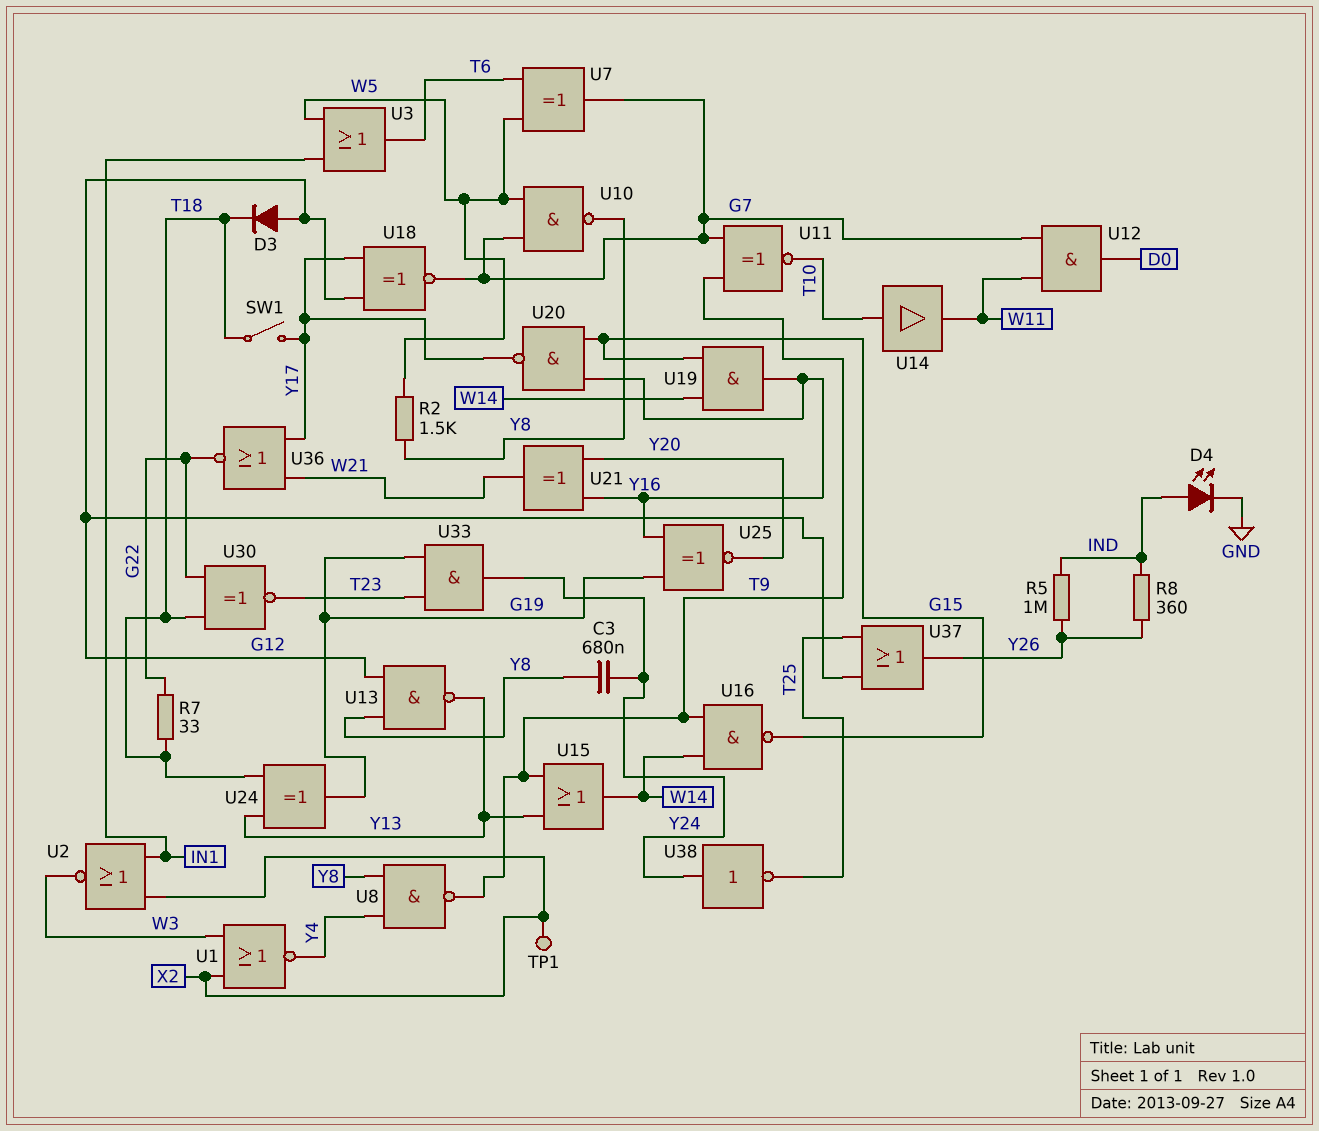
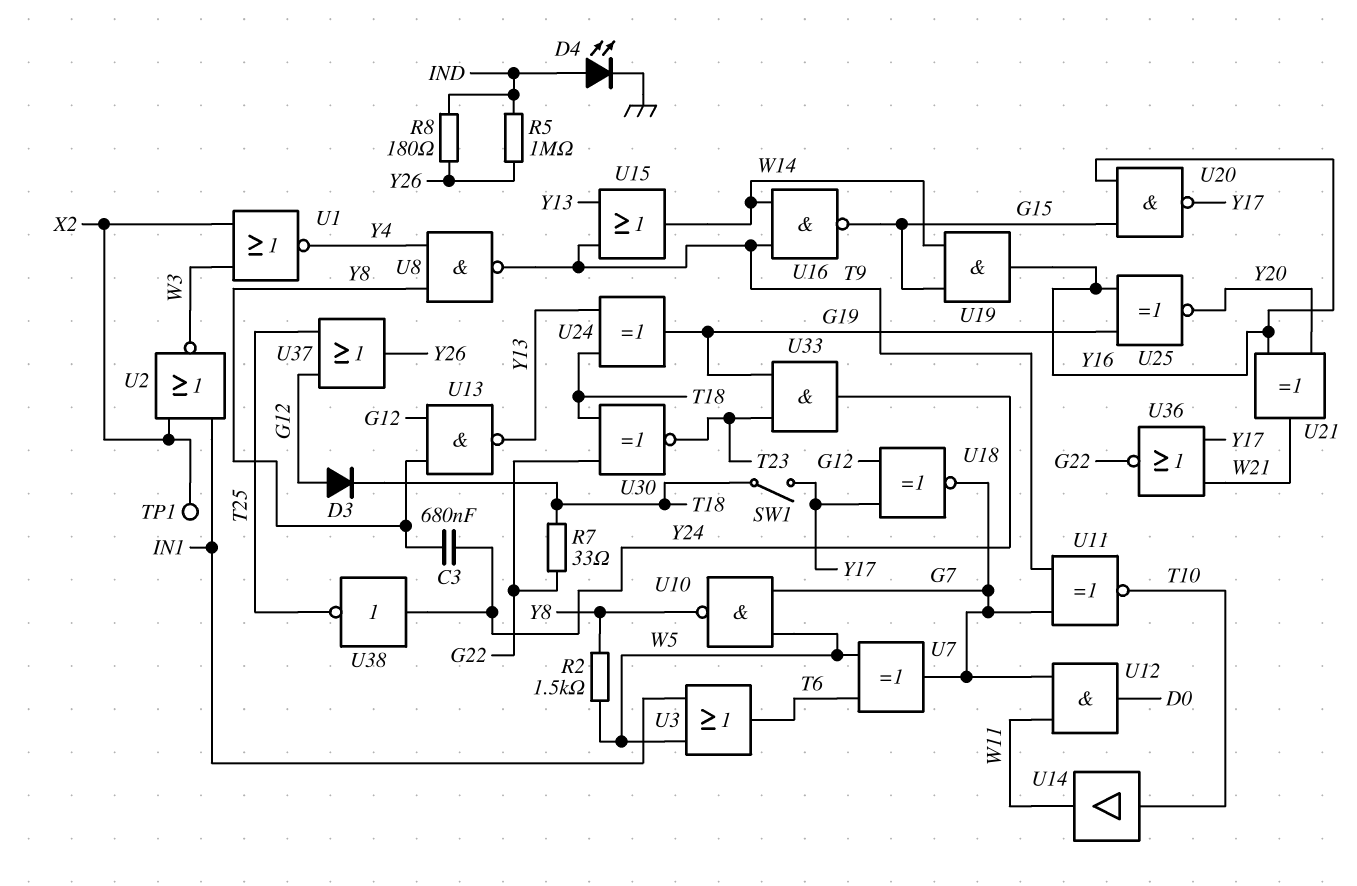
R8: 360 (IND, Y26) -> 180 (IND, Y26)

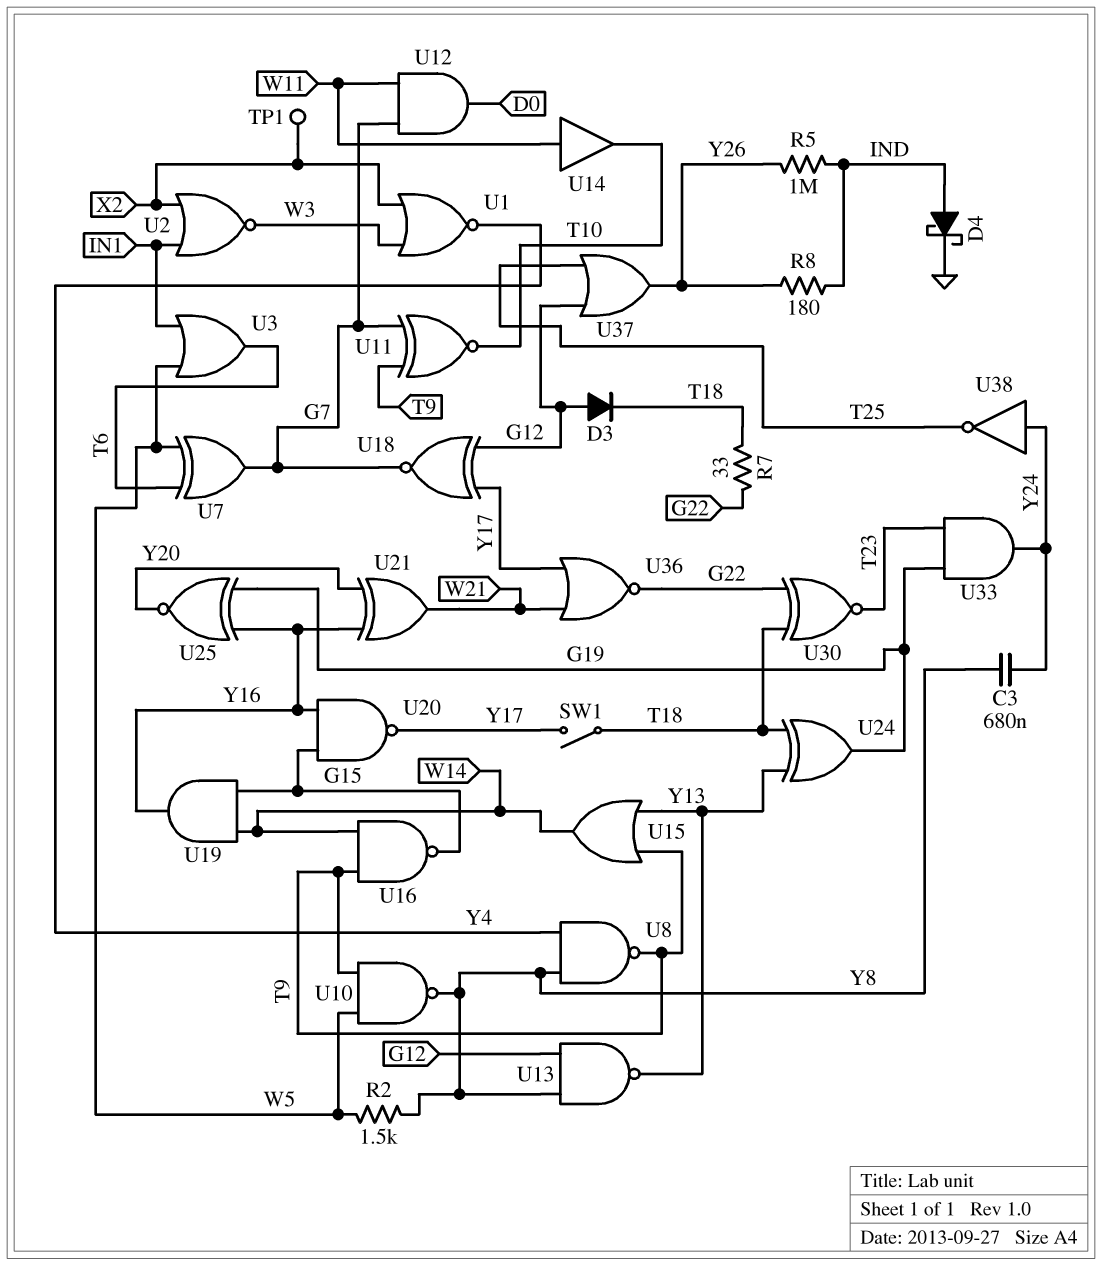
D4: LED (A IND, K GND) -> schottky (A IND, K GND)
U10: NAND (in G7, in W5, out Y8) -> NAND (in T9, in W5, out Y8)
U14: buffer (in T10, out W11) -> buffer (in W11, out T10)

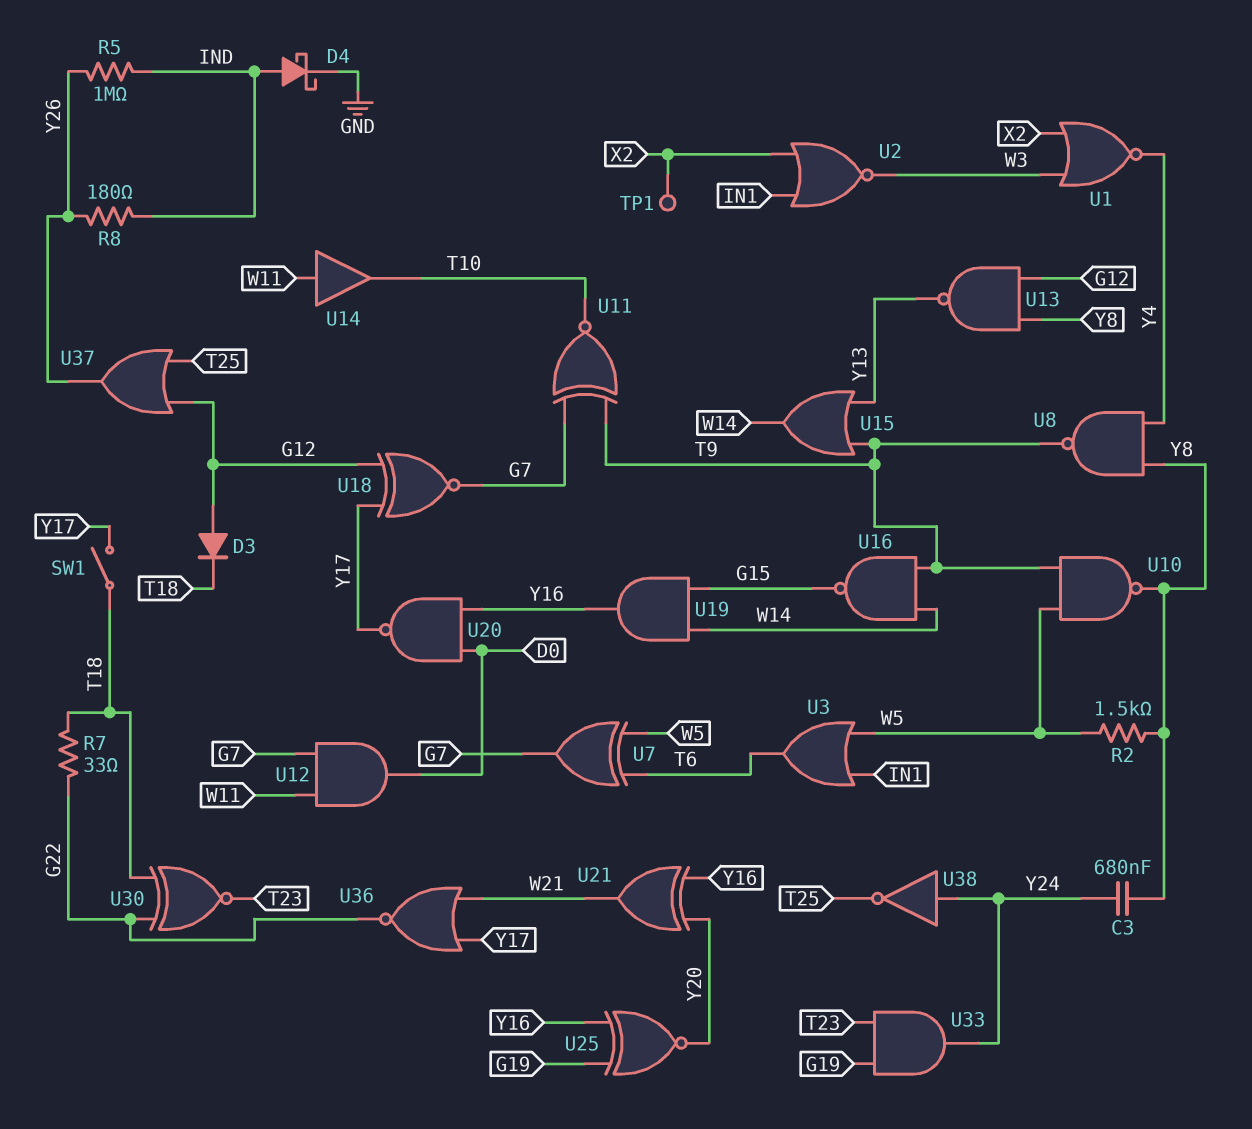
U20: NAND (in G15, in Y16, out Y17) -> NAND (in D0, in Y16, out Y17)
U24: XOR (in T18, in Y13, out G19) -> none

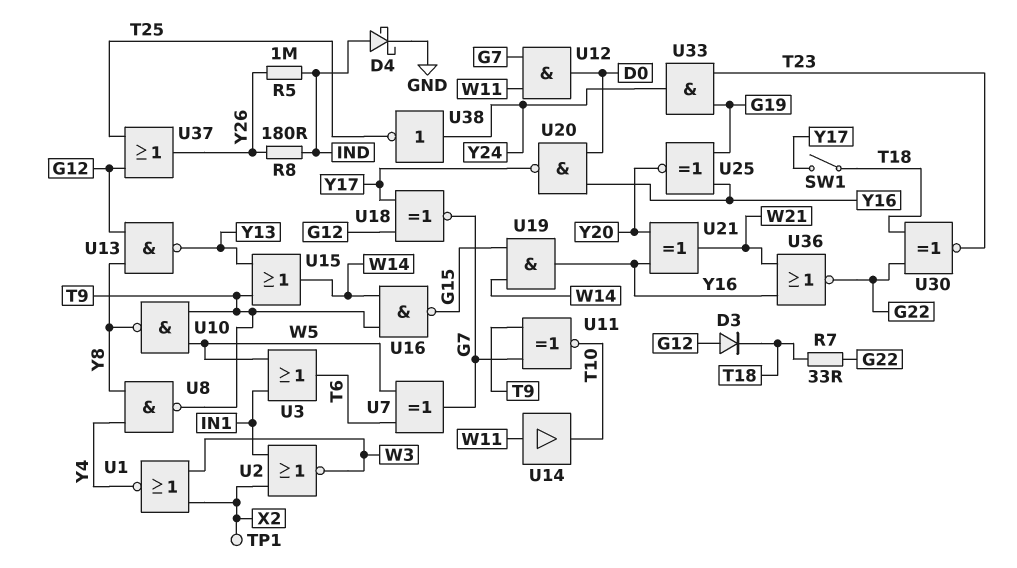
C3: 680nF (Y8, Y24) -> none
R2: 1.5k (W5, Y8) -> none
U36: NOR (in W21, in Y17, out G22) -> NOR (in W21, in Y16, out G22)

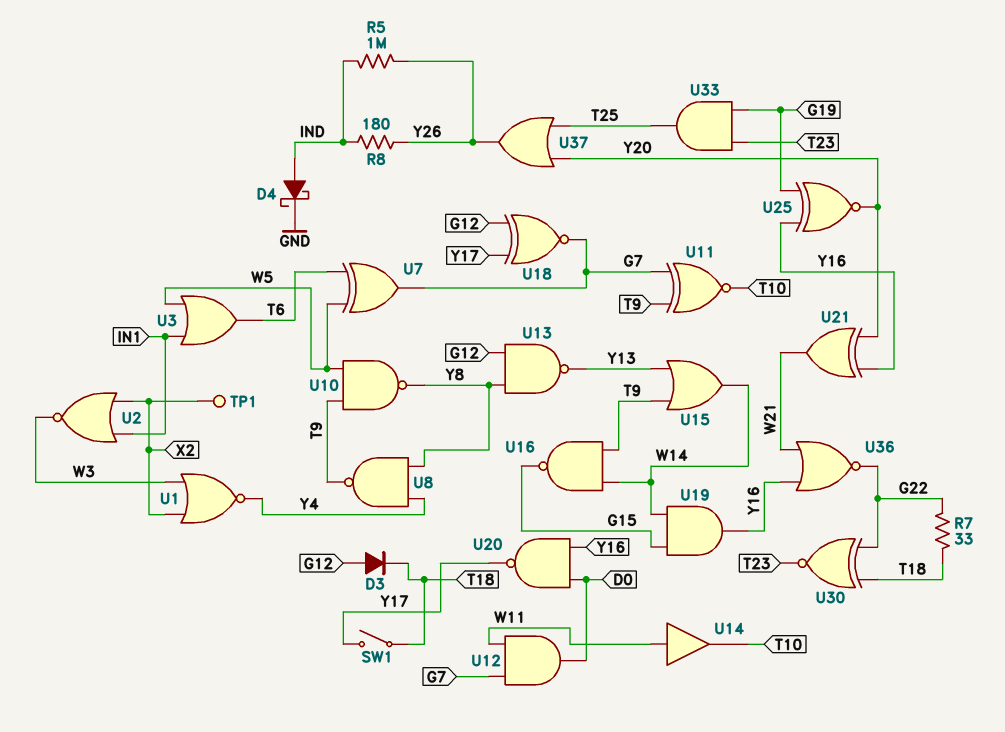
U33: AND (in G19, in T23, out Y24) -> AND (in G19, in T23, out T25)
U37: OR (in G12, in T25, out Y26) -> OR (in T25, in Y20, out Y26)
U38: NOT (in Y24, out T25) -> none

